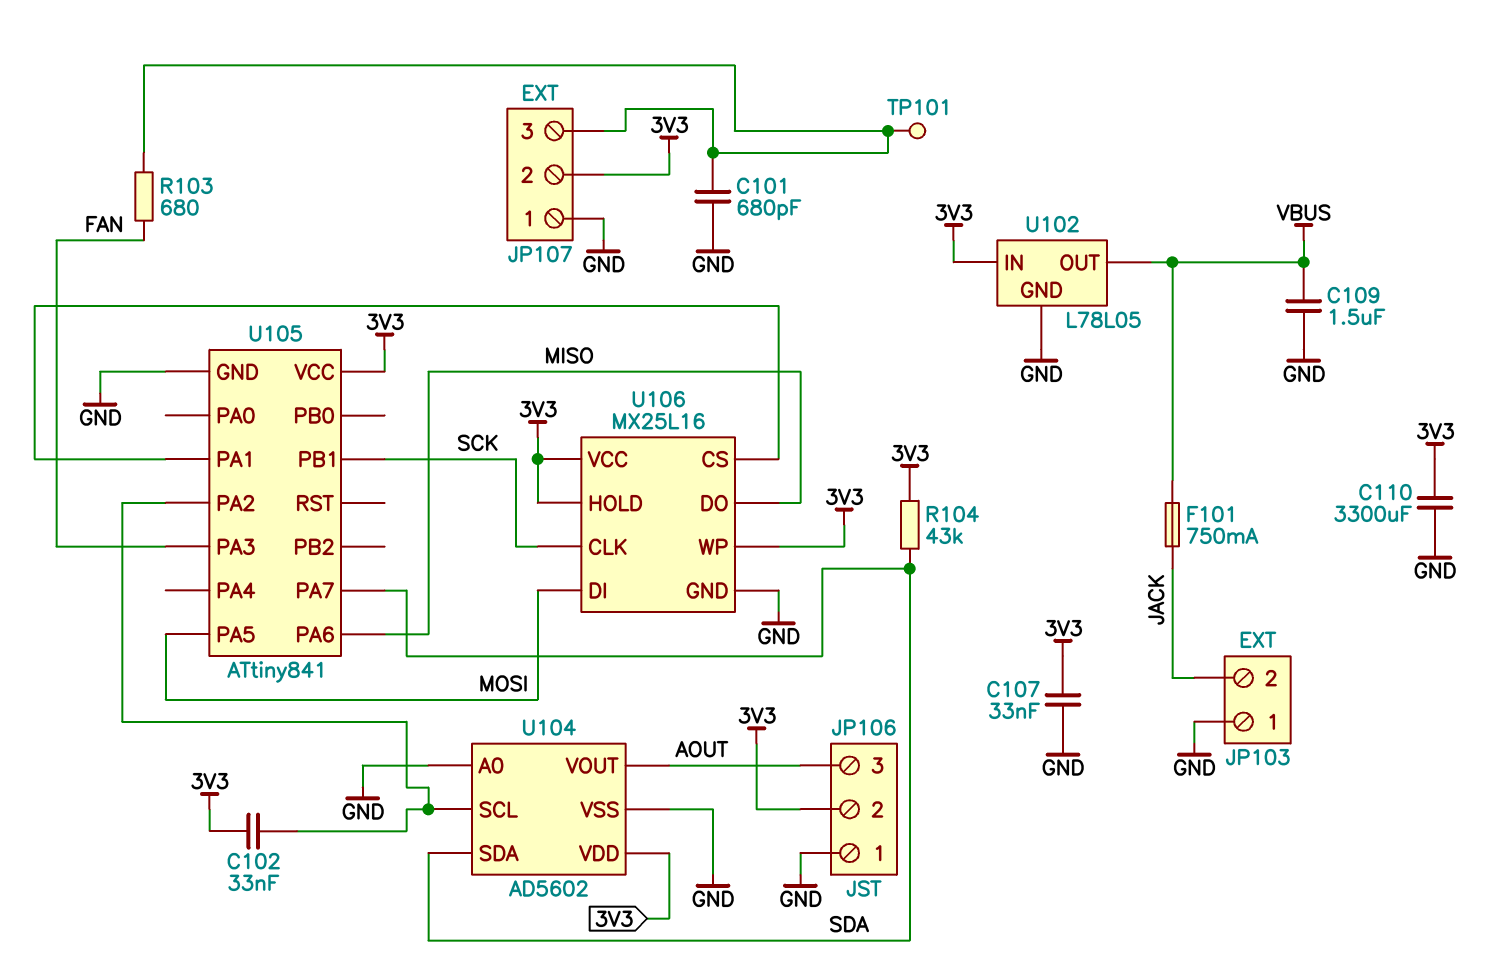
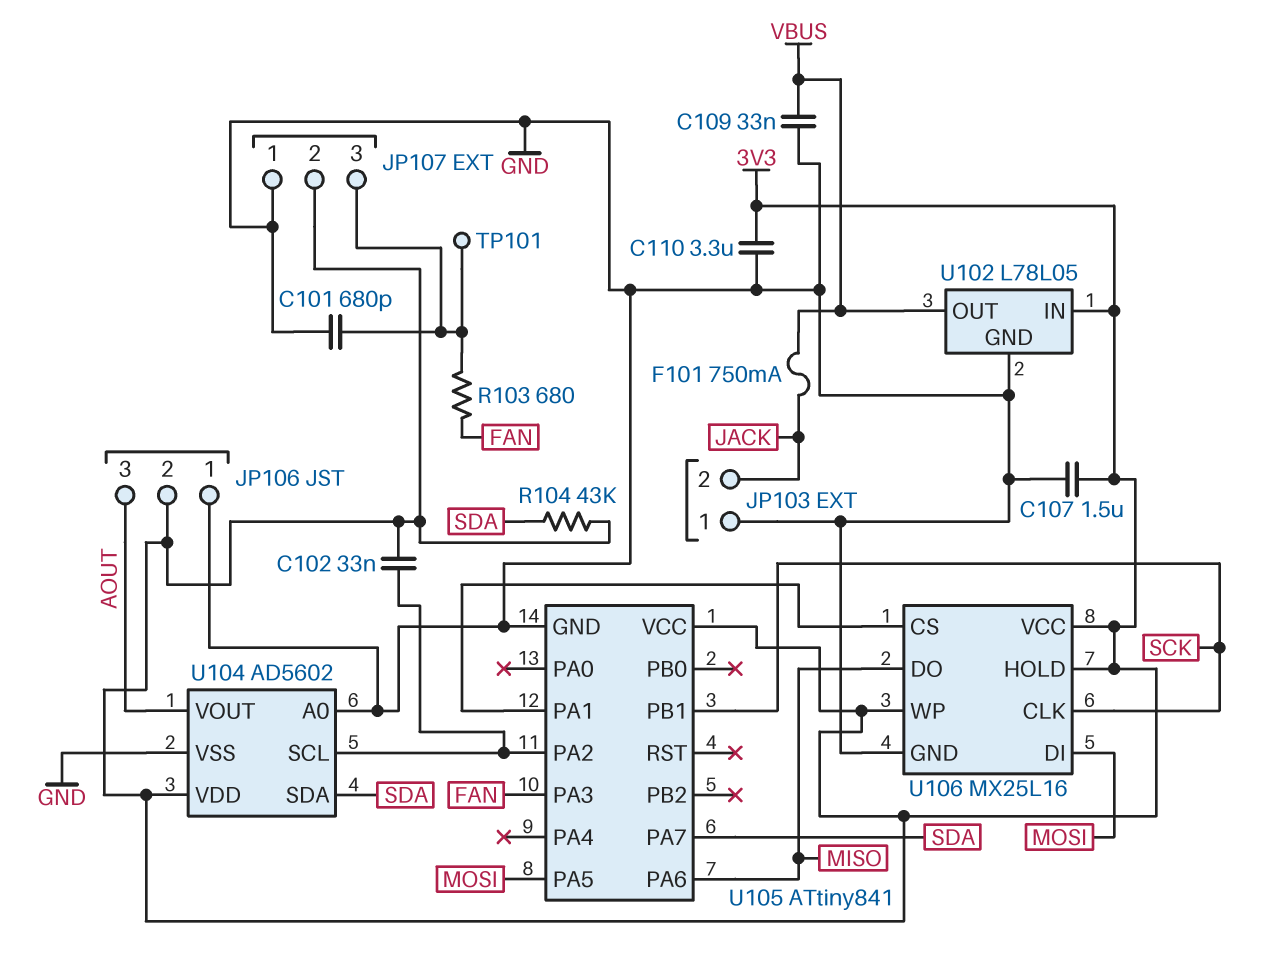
C107: 33nF (3V3, GND) -> 1.5uF (3V3, GND)
C109: 1.5uF (GND, VBUS) -> 33nF (GND, VBUS)
C110: 3300uF (3V3, GND) -> 3.3uF (3V3, GND)

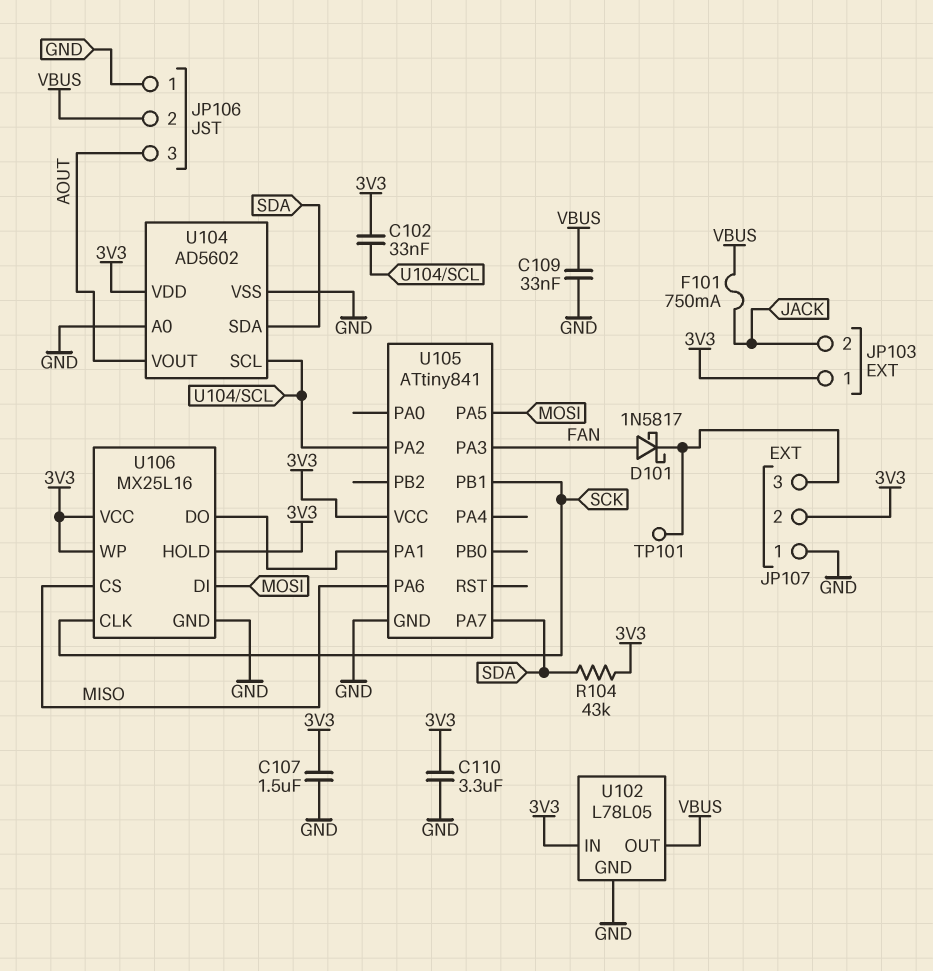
C101: 680pF (GND, JP107/3) -> none
D101: none -> schottky 1N5817 (A FAN, K JP107/3)
JP103 pin 1: GND -> 3V3
JP106 pin 2: 3V3 -> VBUS
R103: 680 (FAN, JP107/3) -> none
U106 pin CS: U105/PA1 -> MISO
U106 pin DO: MISO -> U105/PA1

